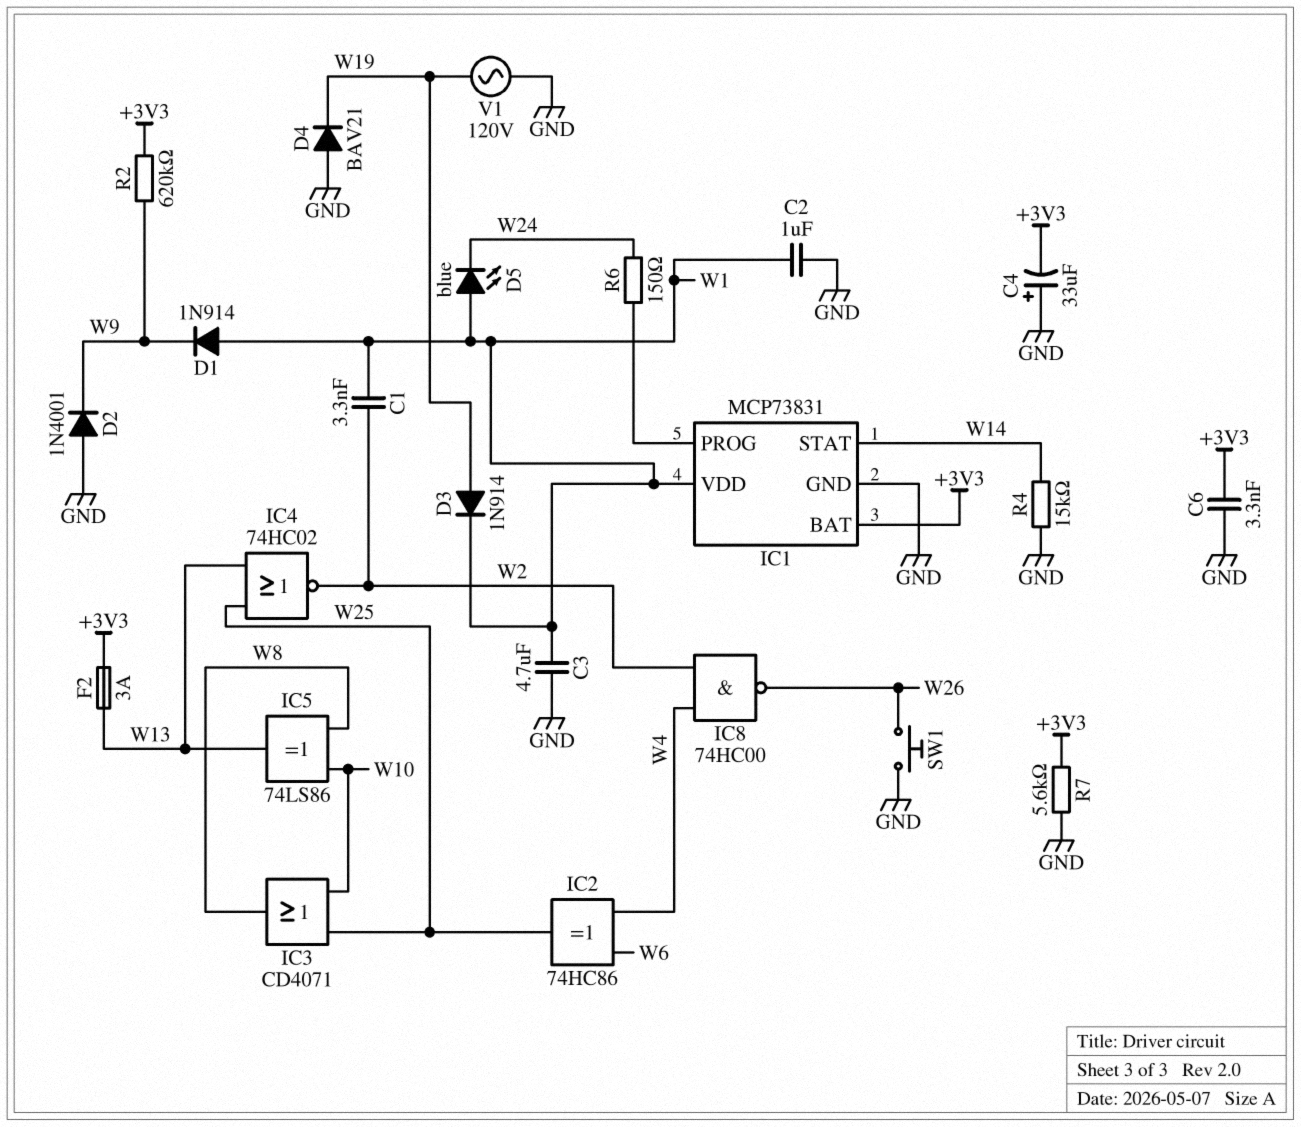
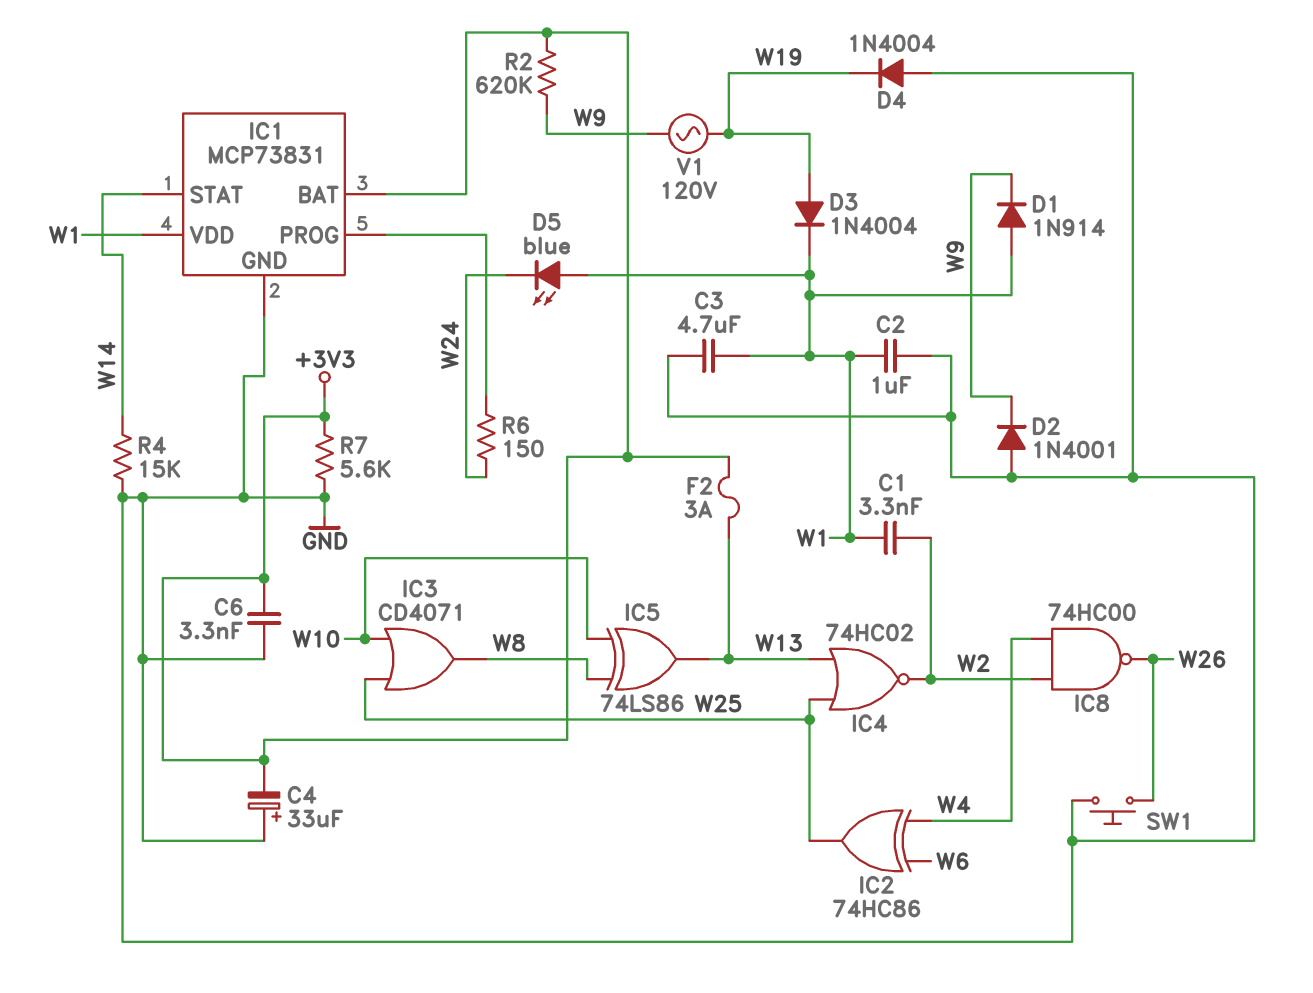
D3: diode 1N914 (A W19, K W1) -> diode 1N4004 (A W19, K W1)
D4: diode BAV21 (A GND, K W19) -> diode 1N4004 (A GND, K W19)
V1: AC 120V (GND, W19) -> AC 120V (W9, W19)

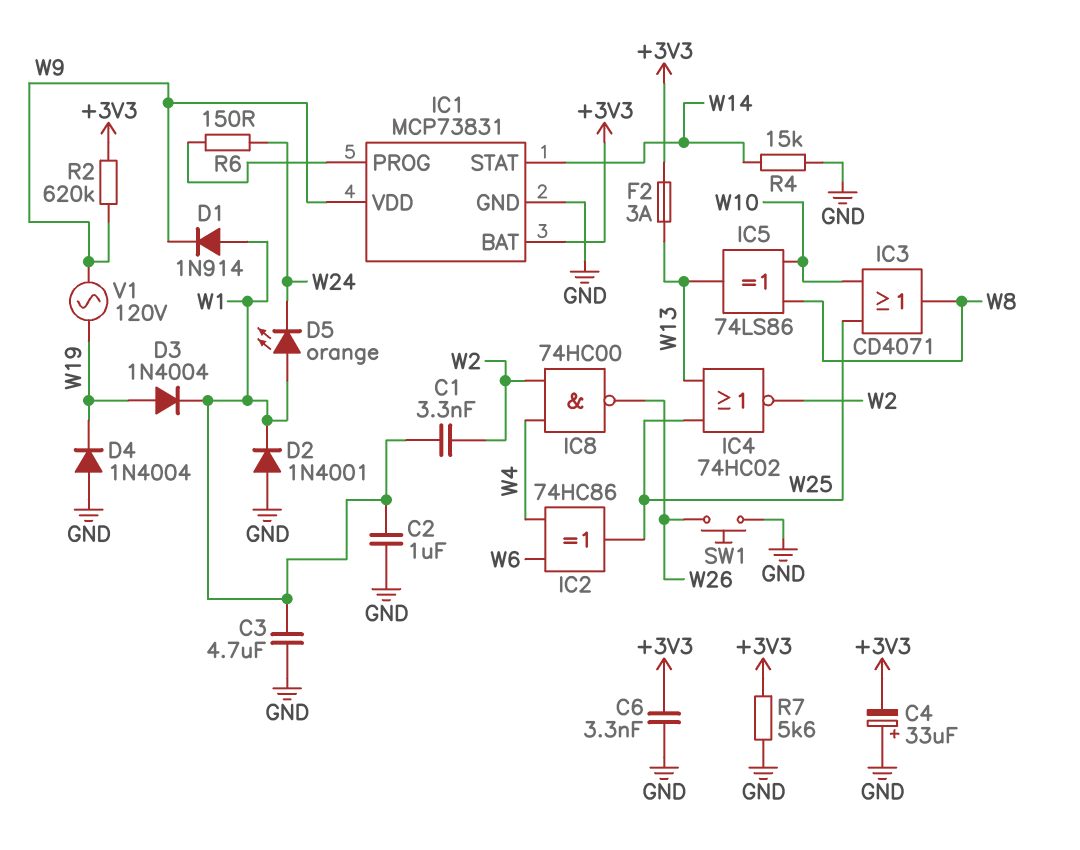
D2: diode 1N4001 (A GND, K W9) -> diode 1N4001 (A GND, K W1)
D5: LED blue (A W1, K W24) -> LED orange (A W1, K W24)
IC1 pin VDD: W1 -> W9

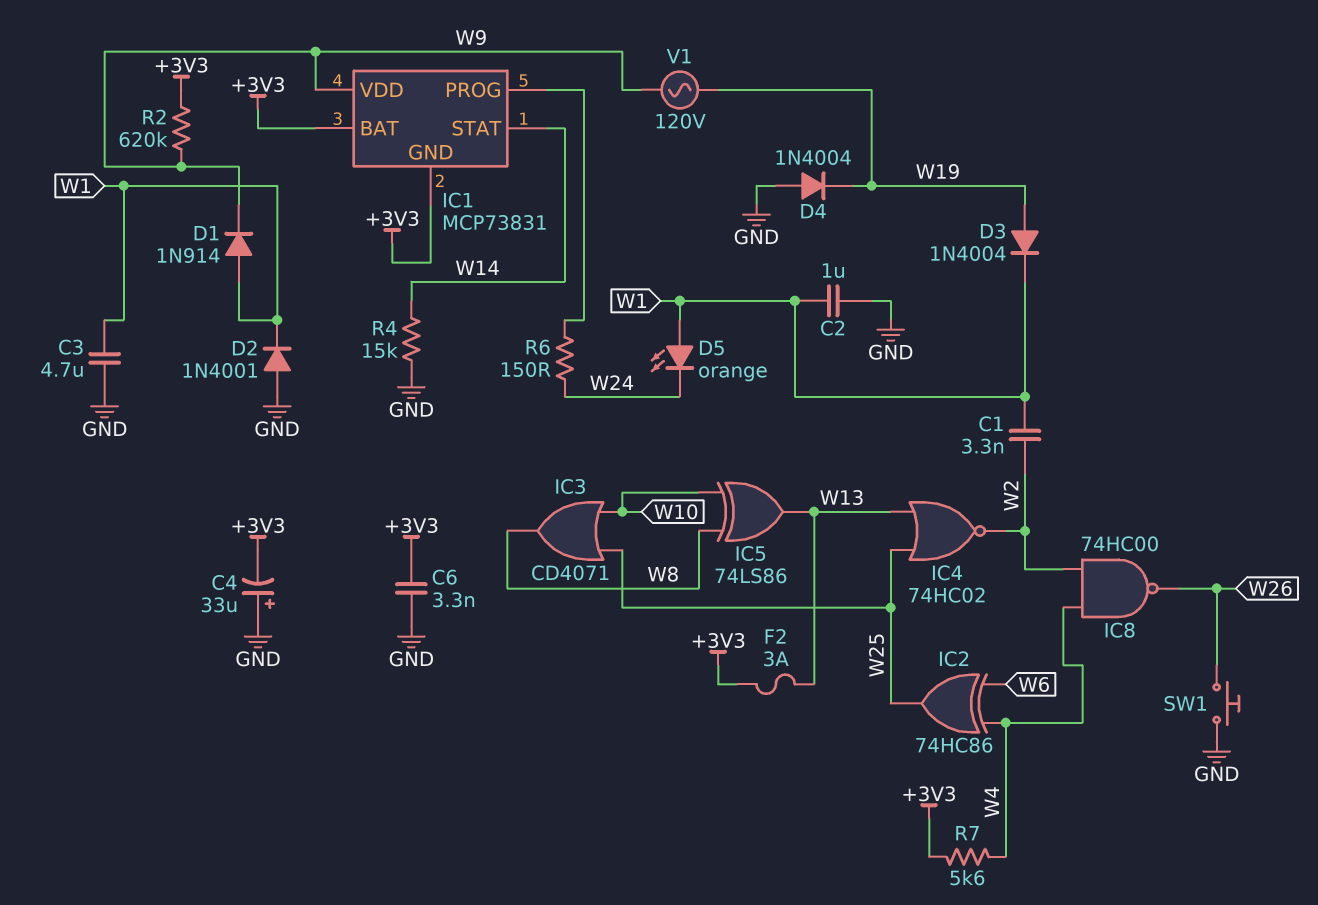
IC1 pin GND: GND -> +3V3
R7: 5.6k (+3V3, GND) -> 5.6k (+3V3, W4)

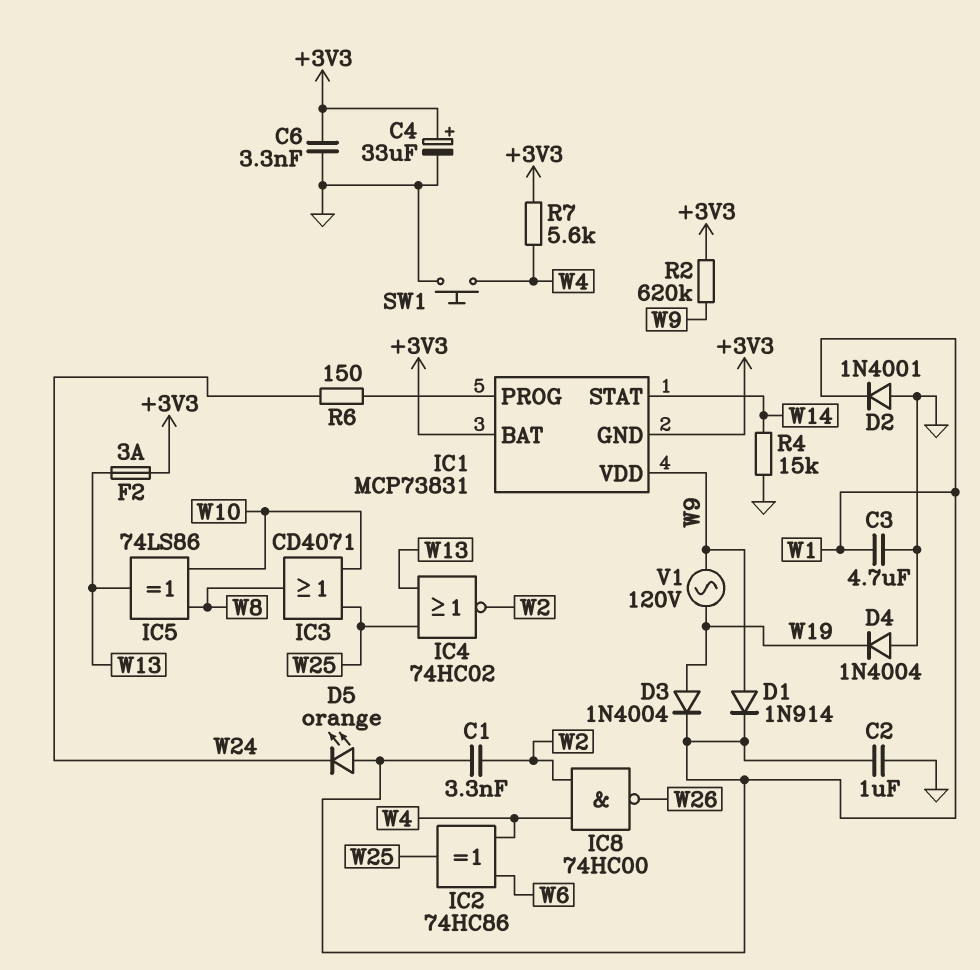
C4: 33uF (plus GND, minus +3V3) -> 33uF (plus +3V3, minus GND)
D1: diode 1N914 (A W1, K W9) -> diode 1N914 (A W9, K W1)
SW1: button (GND, W26) -> button (GND, W4)

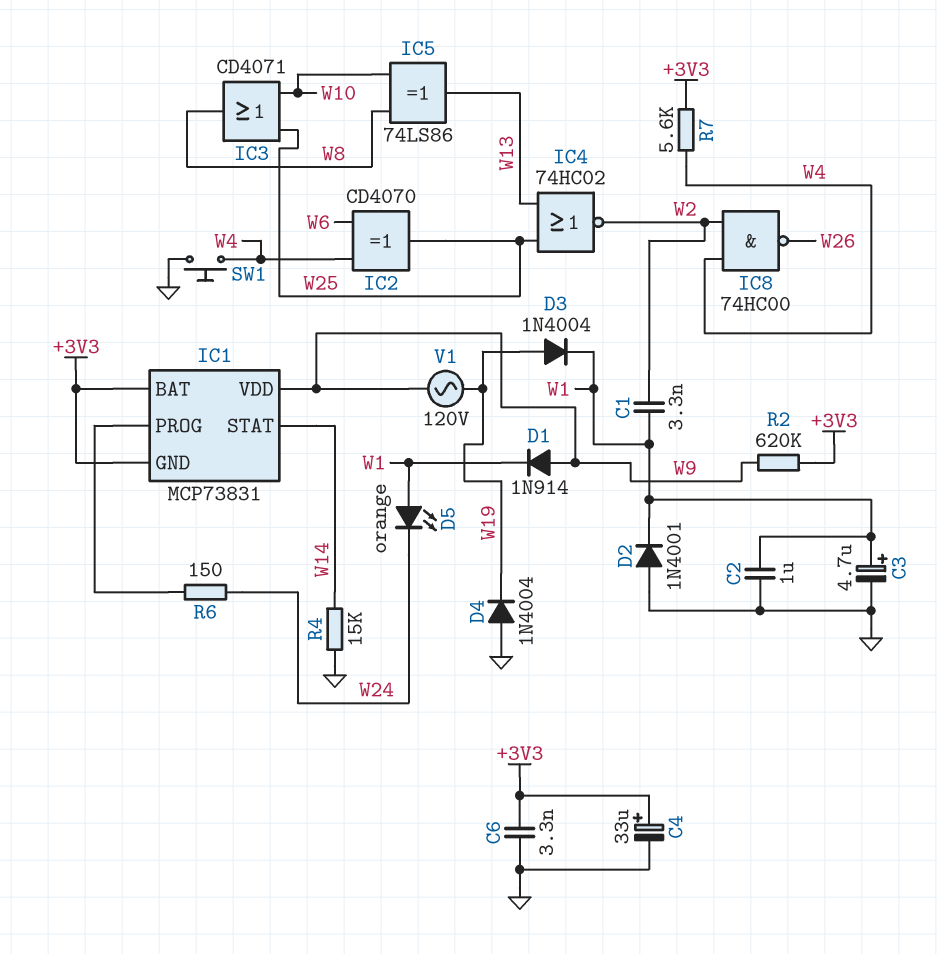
C3: 4.7uF (GND, W1) -> 4.7uF (plus W1, minus GND)
F2: 3A (+3V3, W13) -> none
IC2: XOR 74HC86 (in W4, in W6, out W25) -> XOR CD4070 (in W4, in W6, out W25)

